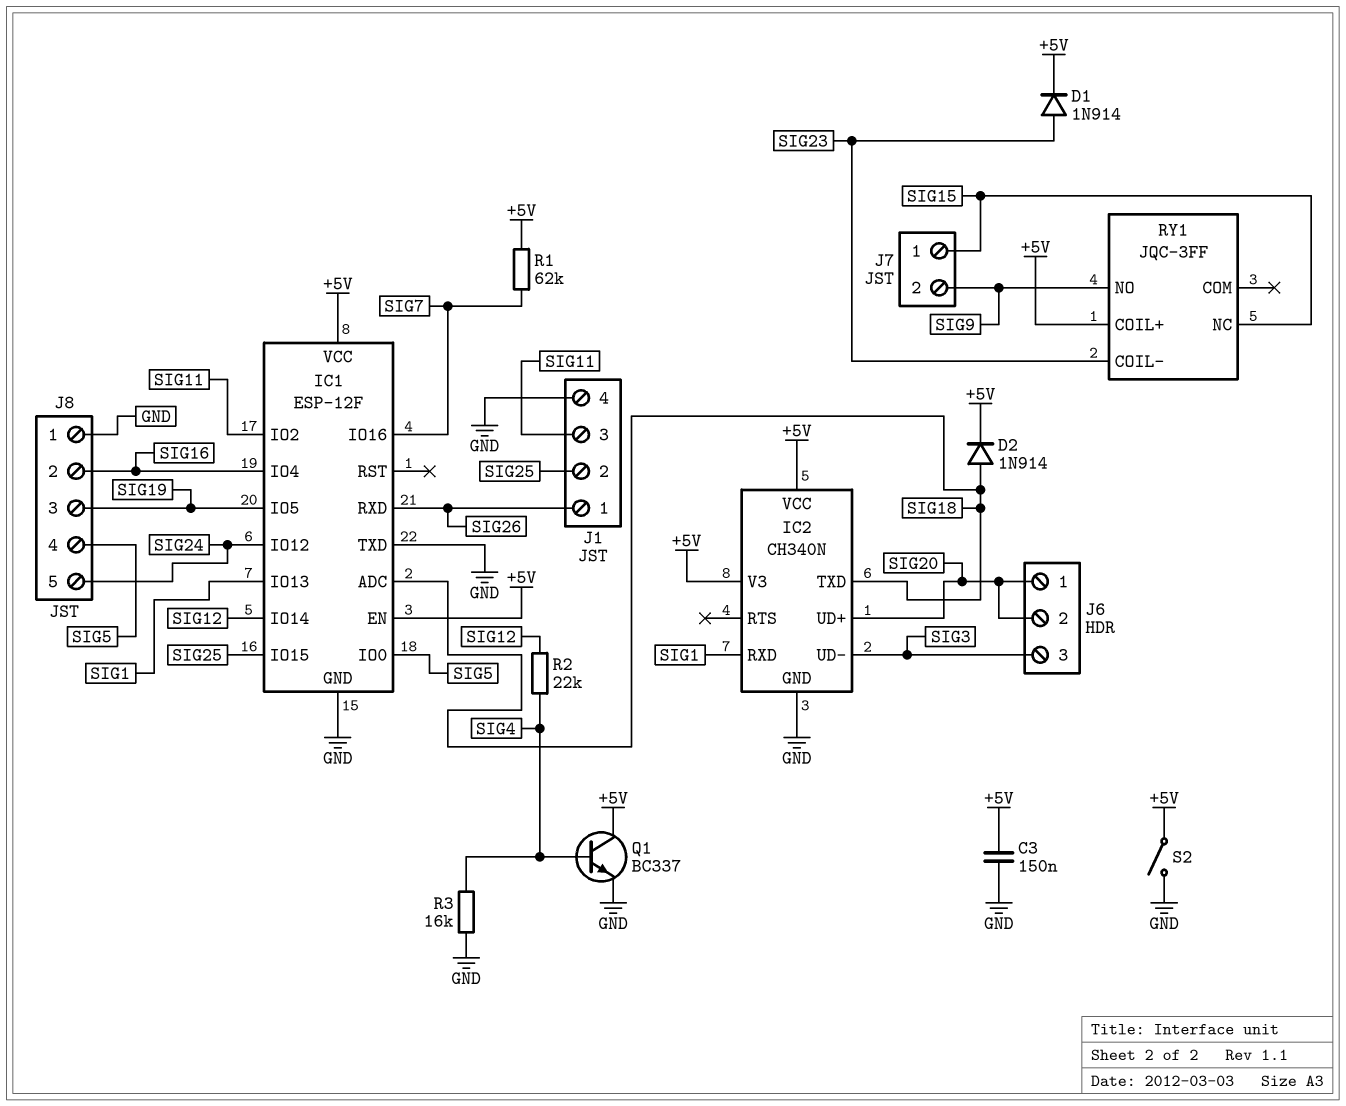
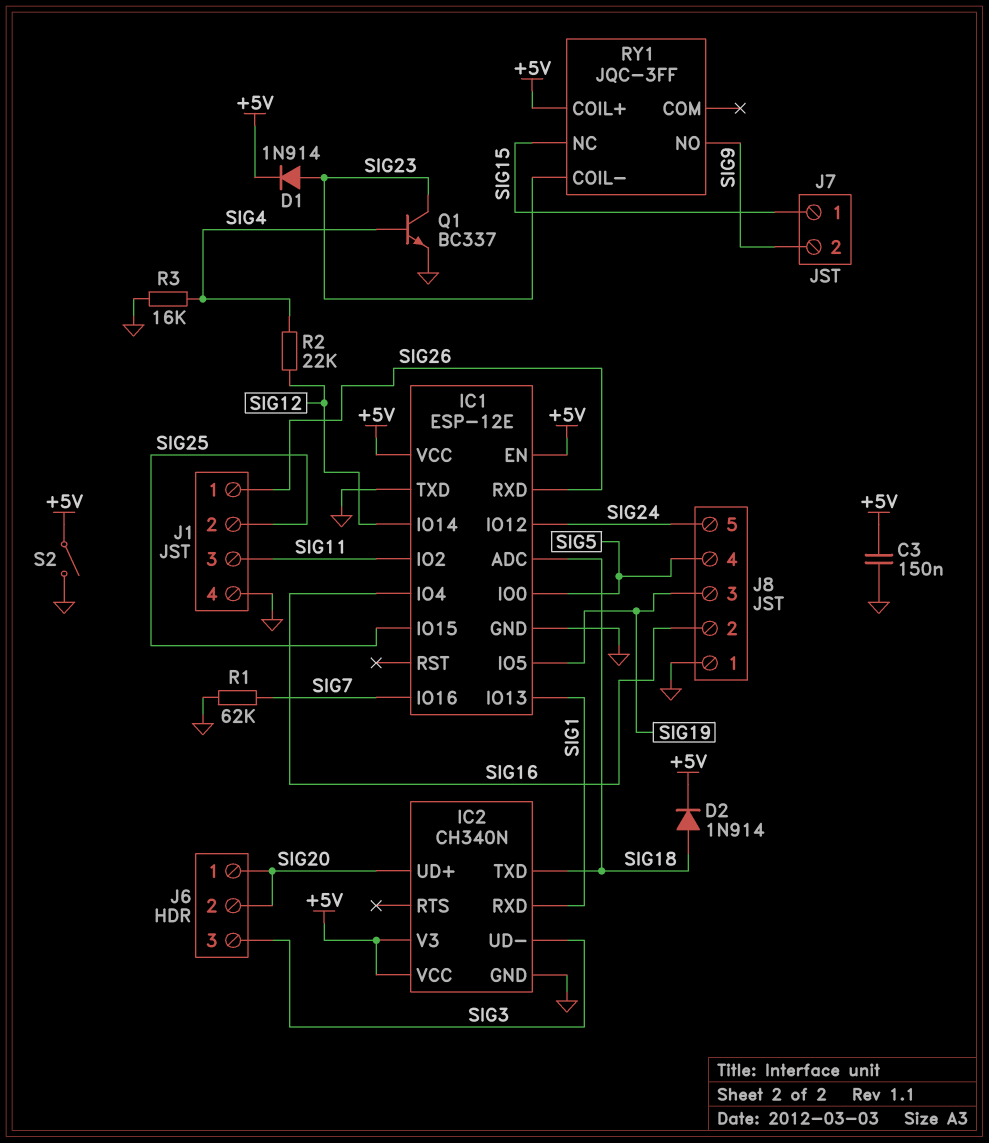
IC1: ESP-12F -> ESP-12E
Q1: NPN BC337 (B SIG4, C +5V, E GND) -> NPN BC337 (B SIG4, C SIG23, E GND)
R1: 62k (+5V, SIG7) -> 62k (GND, SIG7)

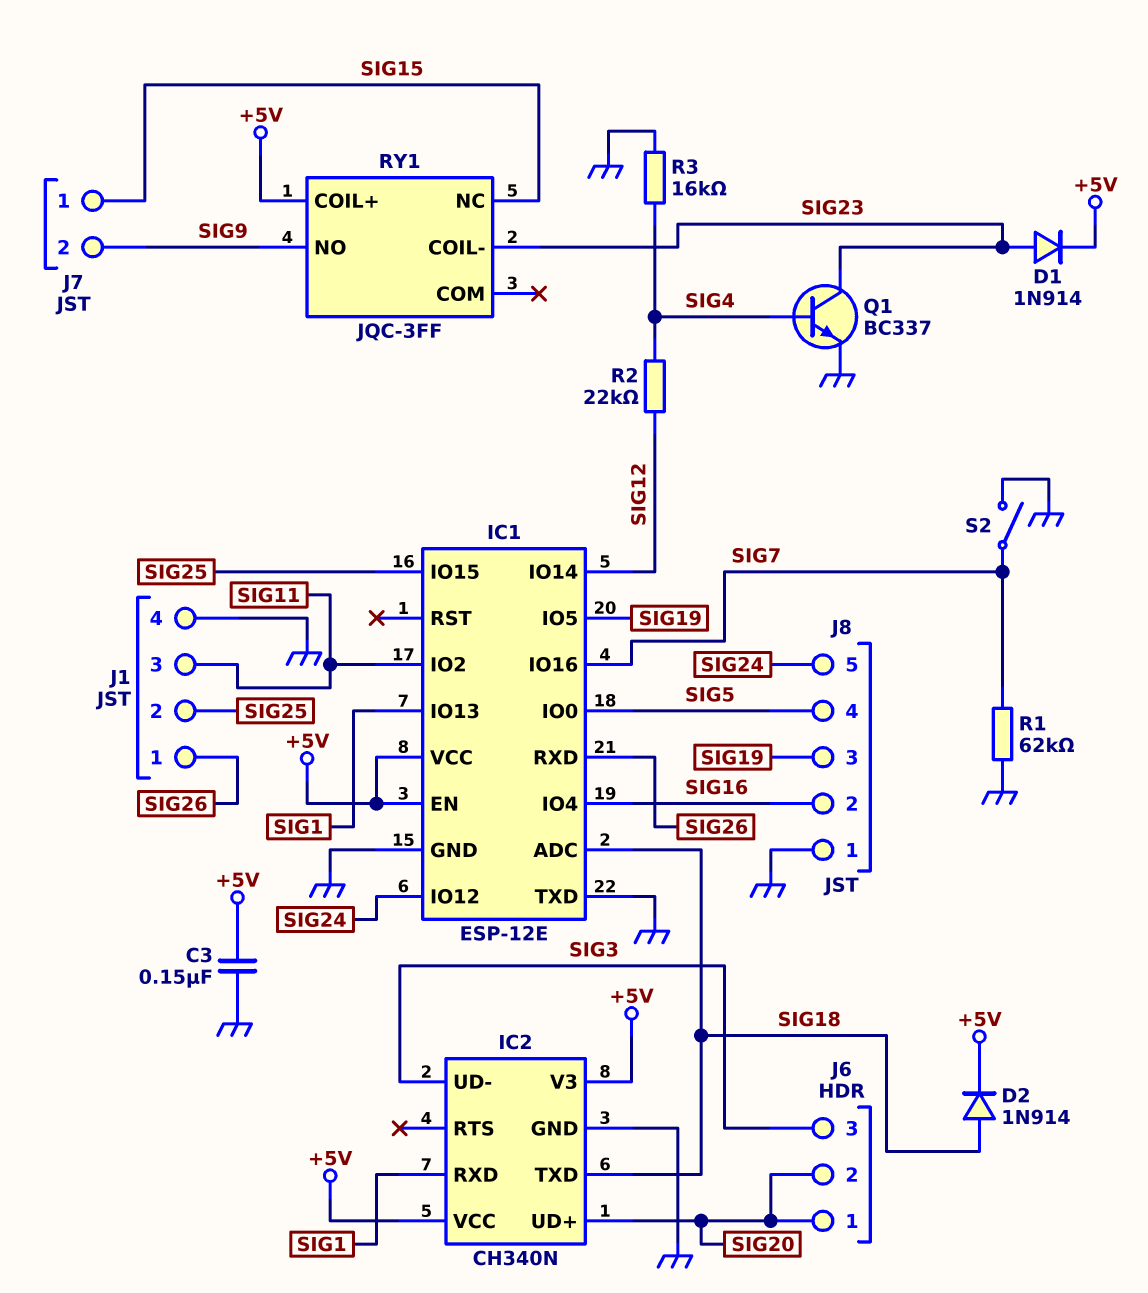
S2: switch (+5V, GND) -> switch (GND, SIG7)

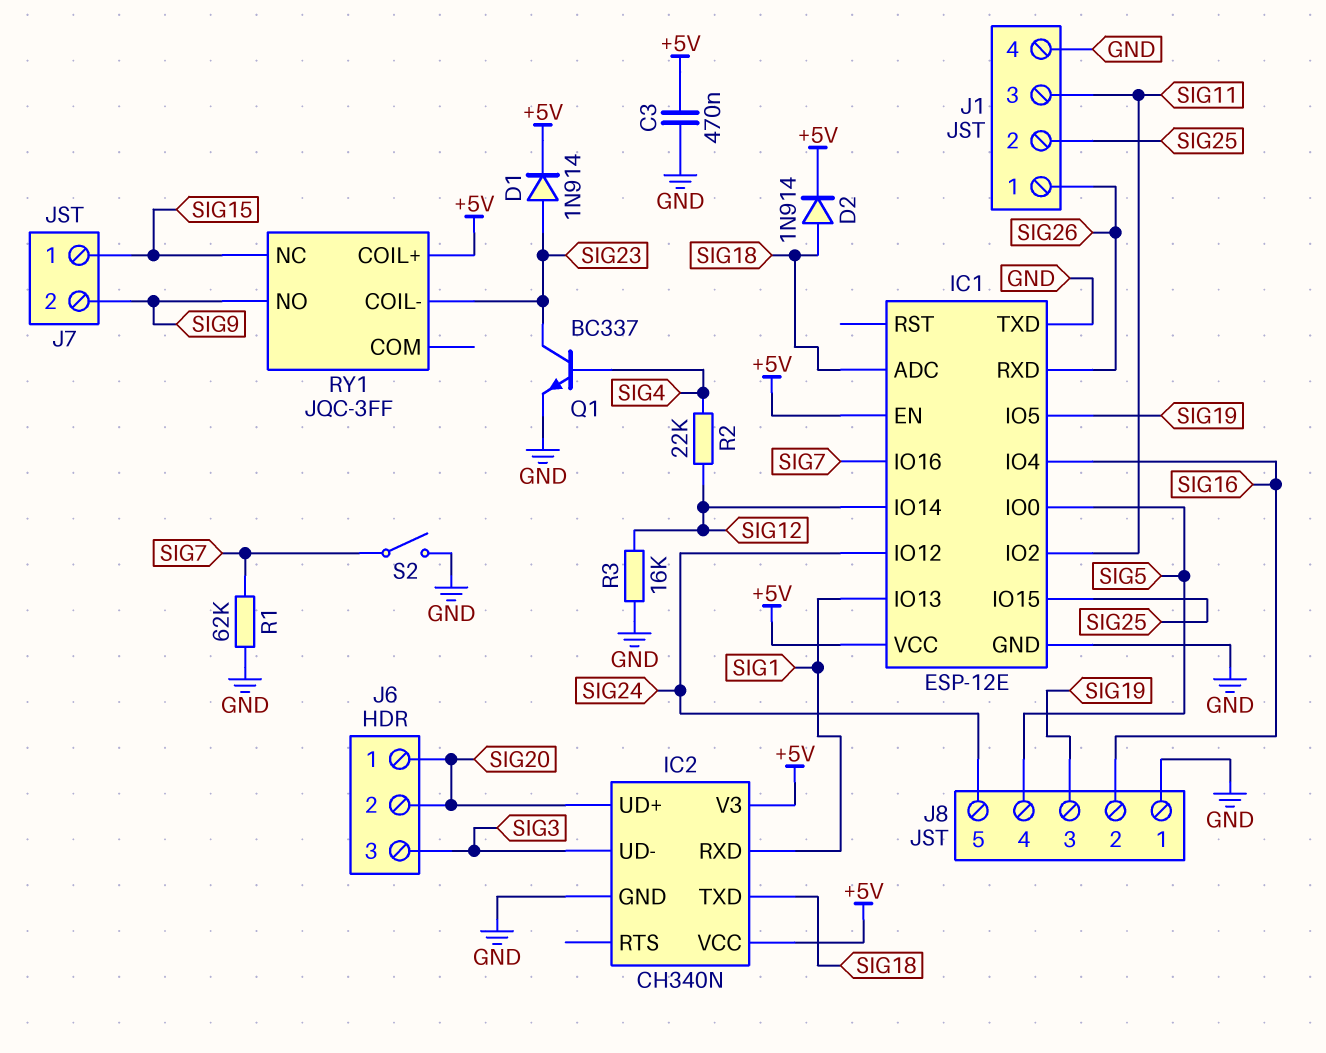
C3: 150nF (+5V, GND) -> 470nF (+5V, GND)
R3: 16k (GND, SIG4) -> 16k (GND, SIG12)

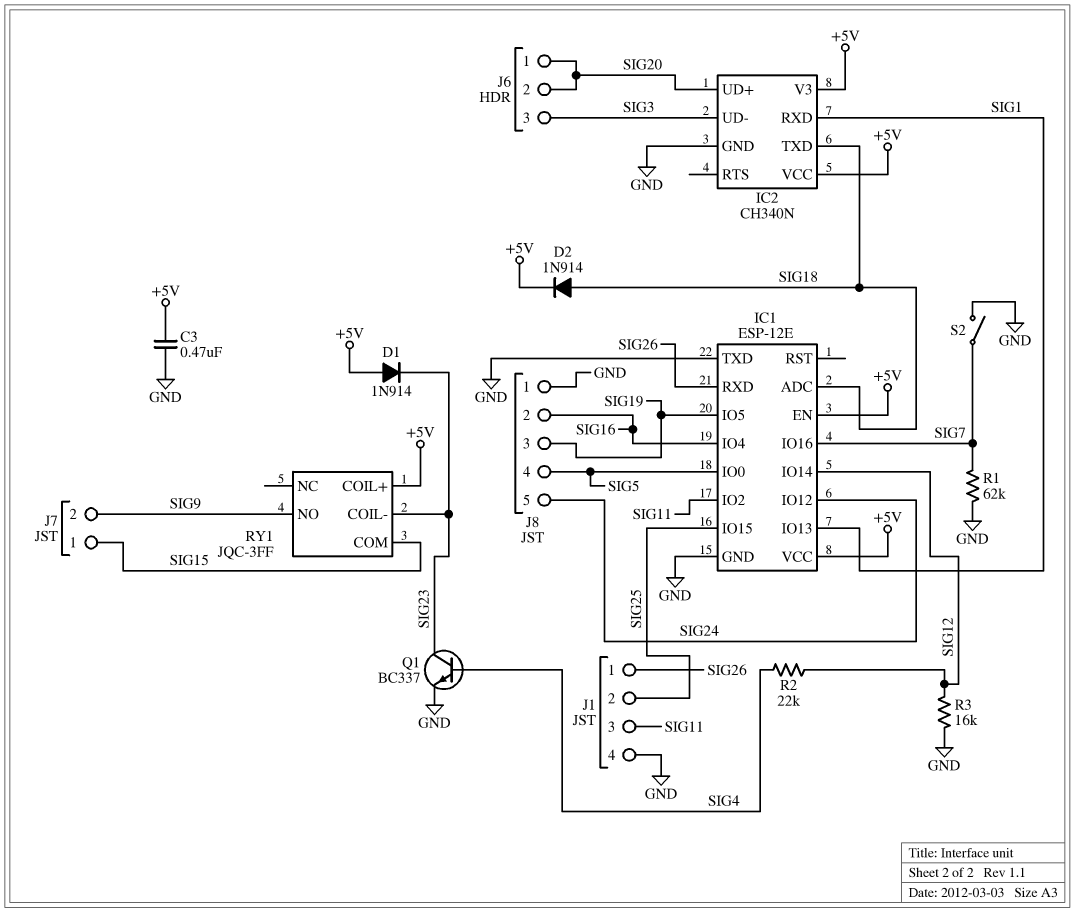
D1: diode 1N914 (A SIG23, K +5V) -> diode 1N914 (A +5V, K SIG23)
RY1 pin COM: none -> SIG15
RY1 pin NC: SIG15 -> none

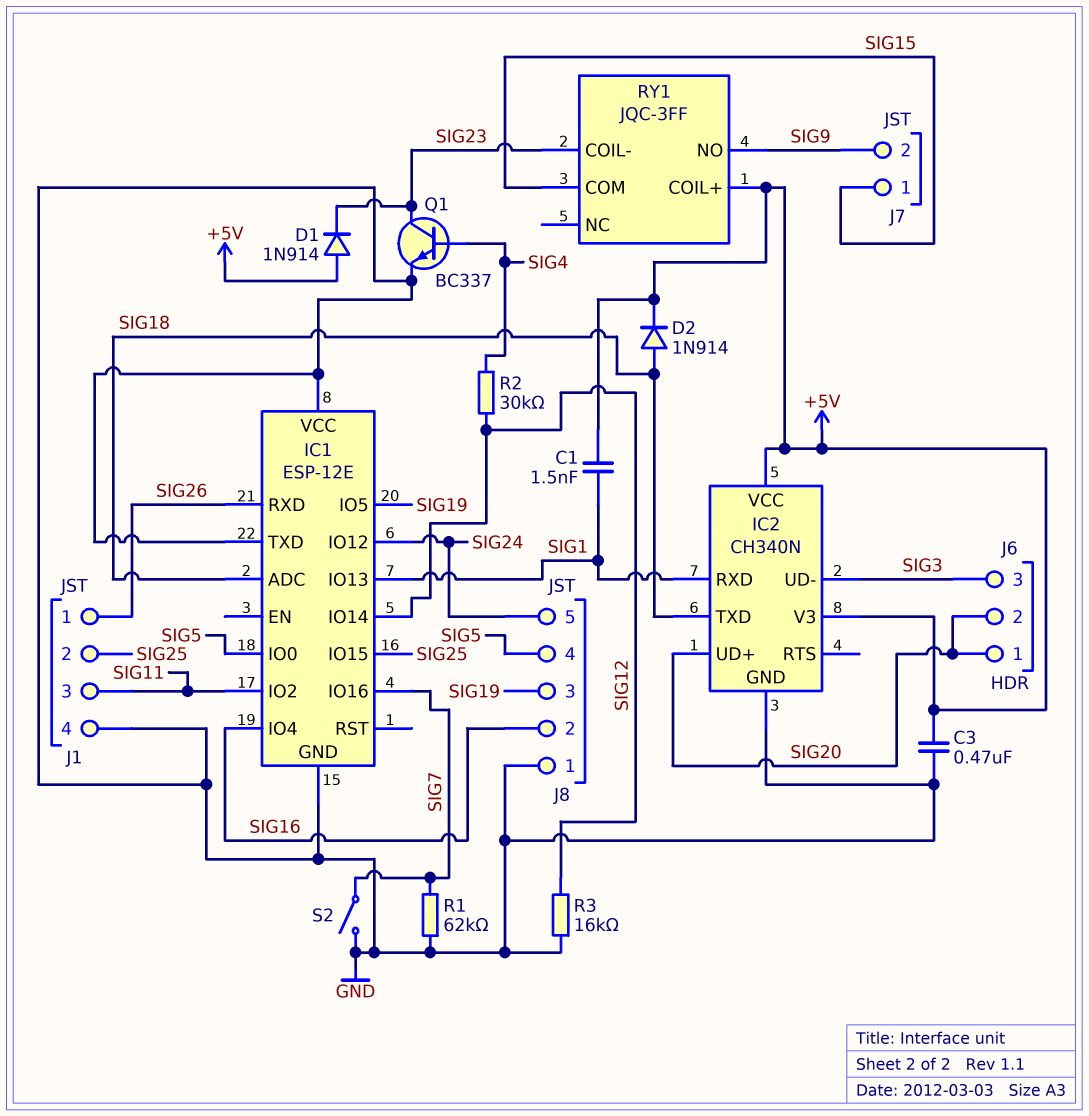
C1: none -> 1.5nF (+5V, SIG1)
IC1 pin EN: +5V -> none
IC1 pin VCC: +5V -> GND
R2: 22k (SIG4, SIG12) -> 30k (SIG4, SIG12)

